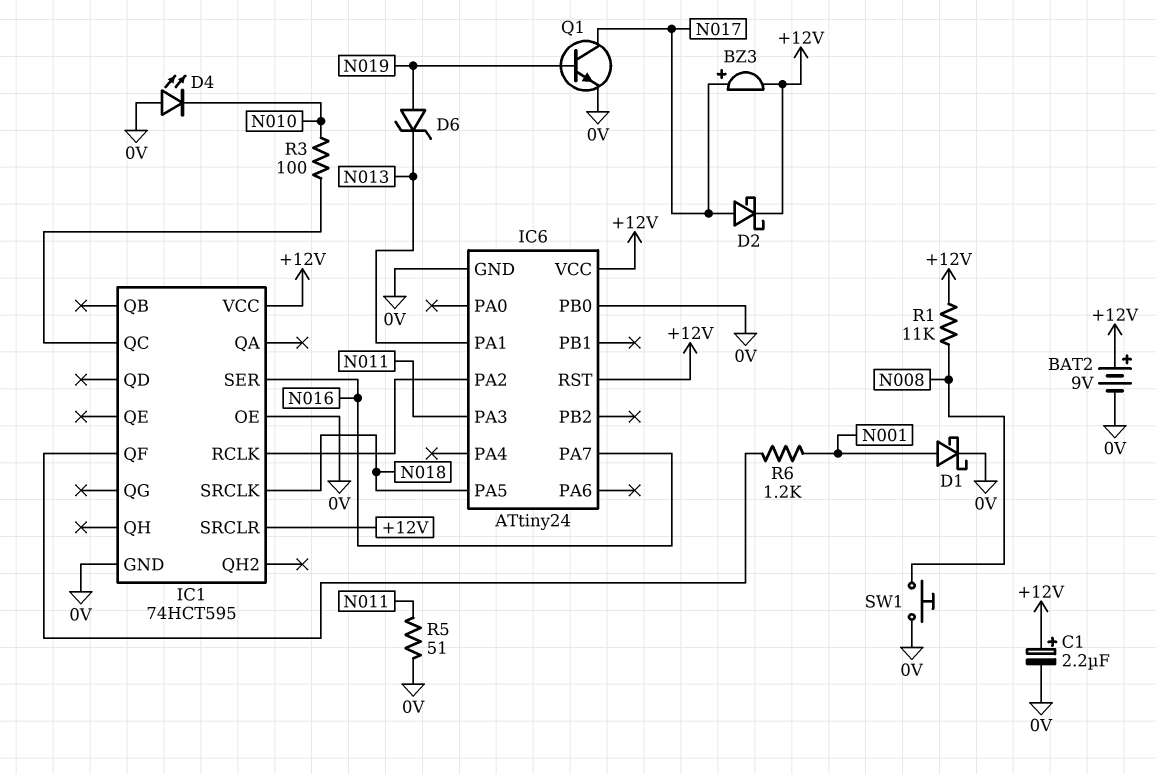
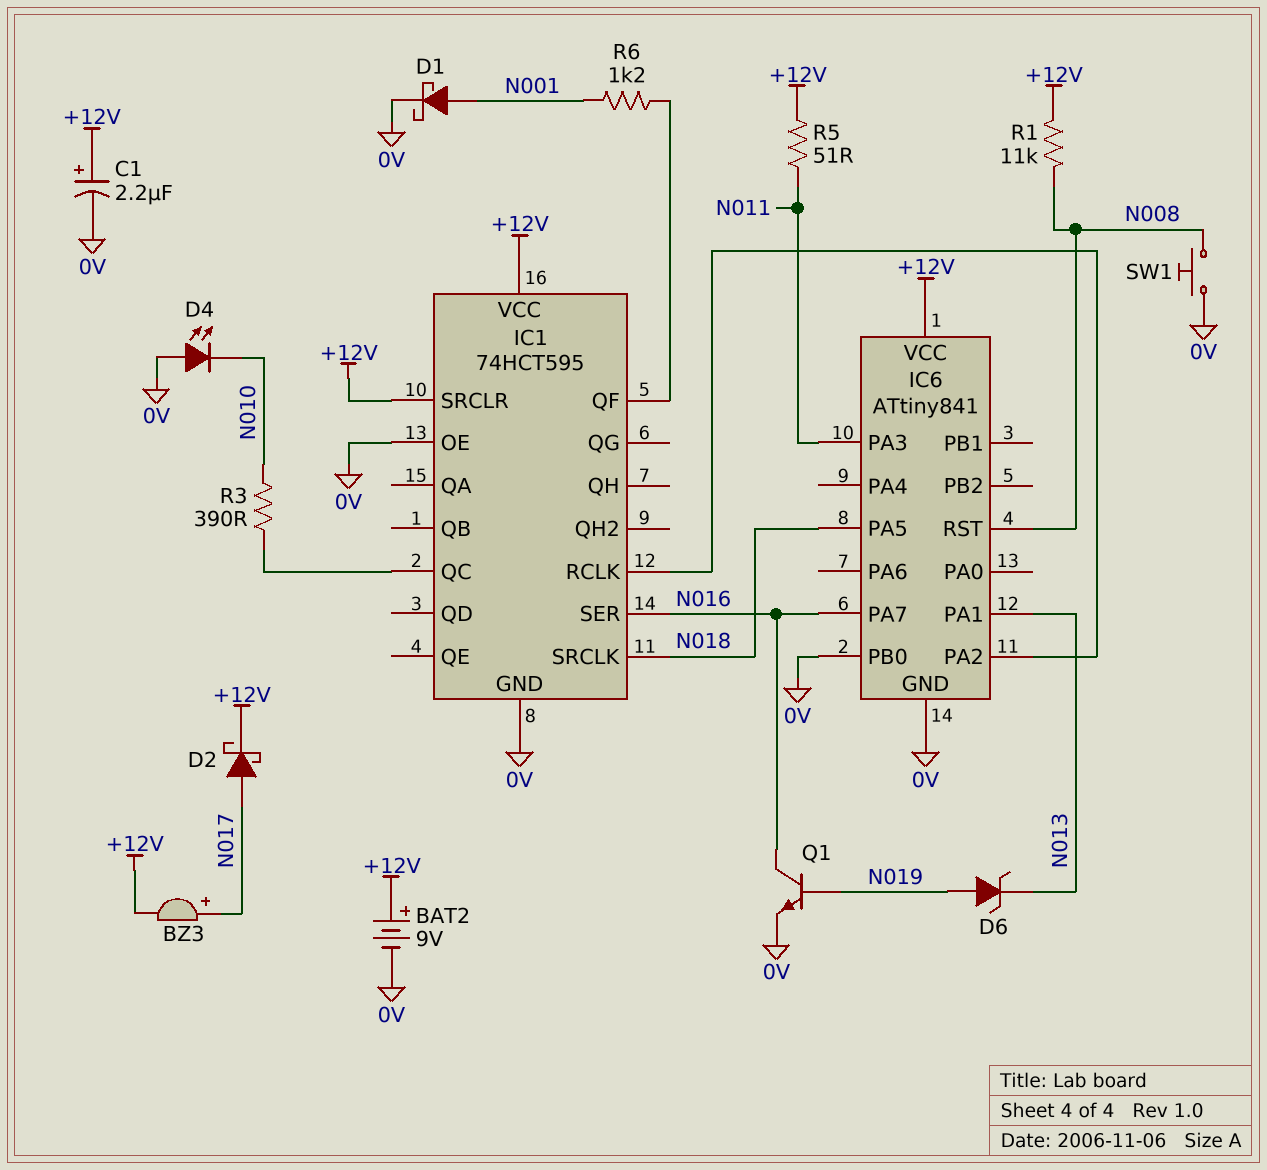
IC6: ATtiny24 -> ATtiny841
IC6 pin RST: +12V -> N008
Q1: NPN (B N019, C N017, E 0V) -> NPN (B N019, C N016, E 0V)
R3: 100 (IC1/QC, N010) -> 390 (IC1/QC, N010)
R5: 51 (0V, N011) -> 51 (+12V, N011)

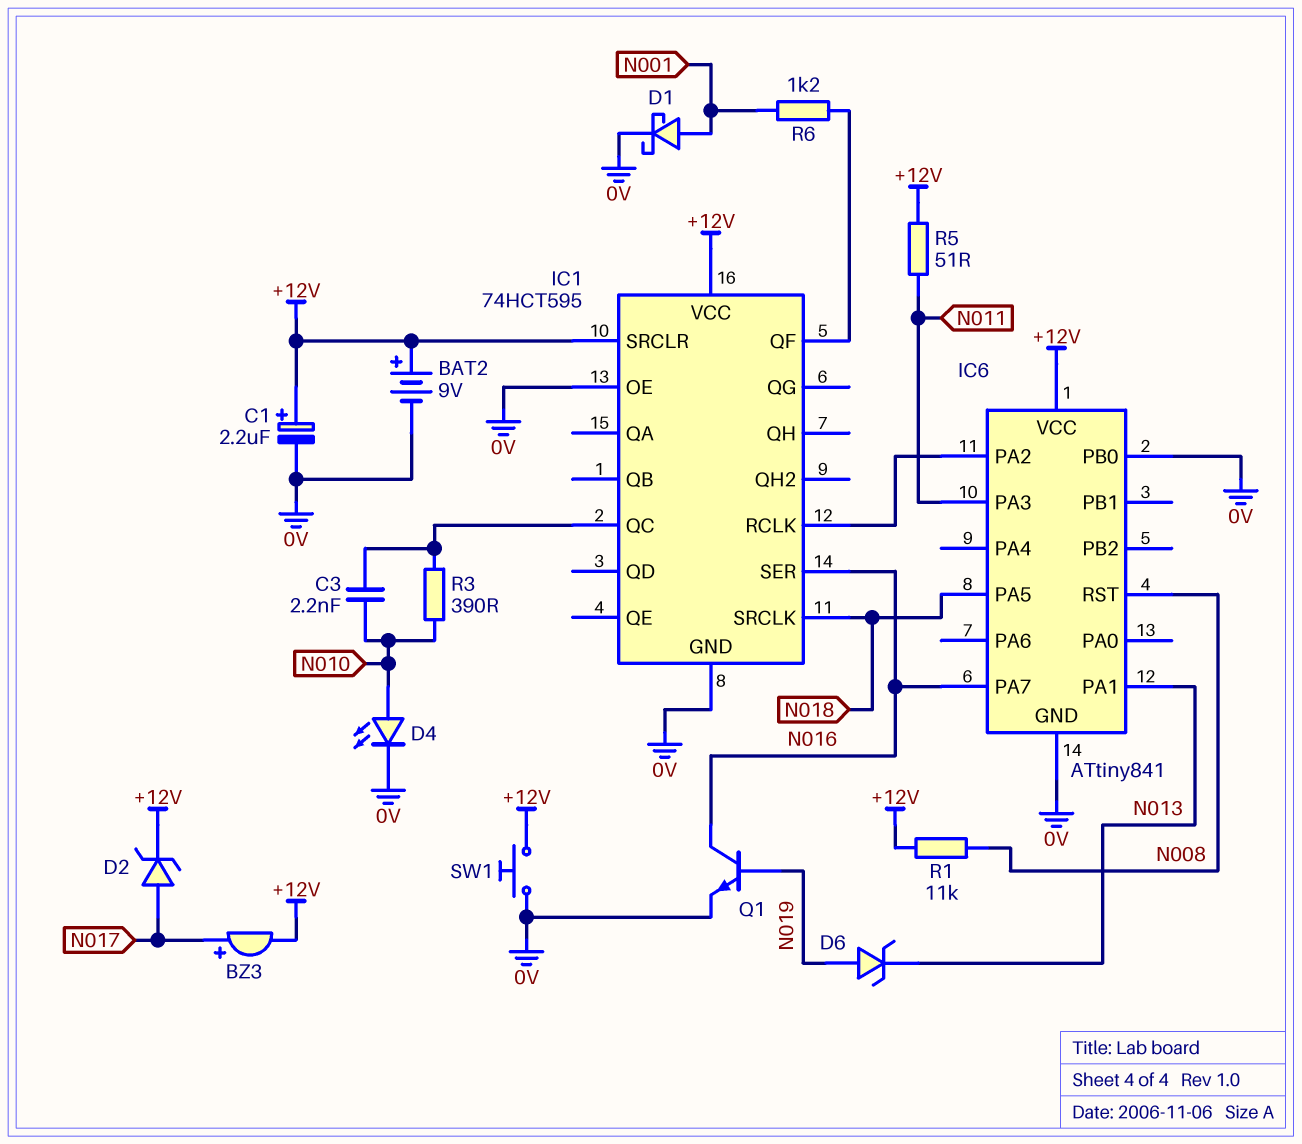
C3: none -> 2.2nF (IC1/QC, N010)
D2: schottky (A N017, K +12V) -> zener (A N017, K +12V)
D4: LED (A 0V, K N010) -> LED (A N010, K 0V)
SW1: button (0V, N008) -> button (+12V, 0V)

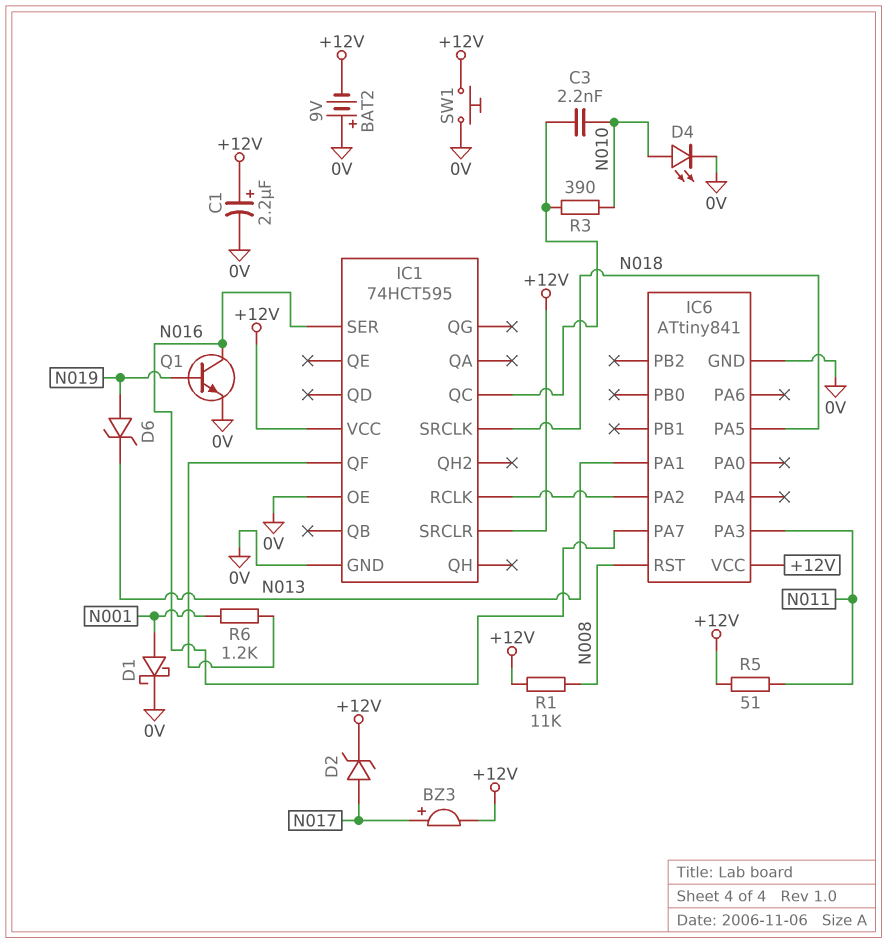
BAT2: 9V (plus +12V, minus 0V) -> 9V (plus 0V, minus +12V)
IC6 pin PB0: 0V -> none

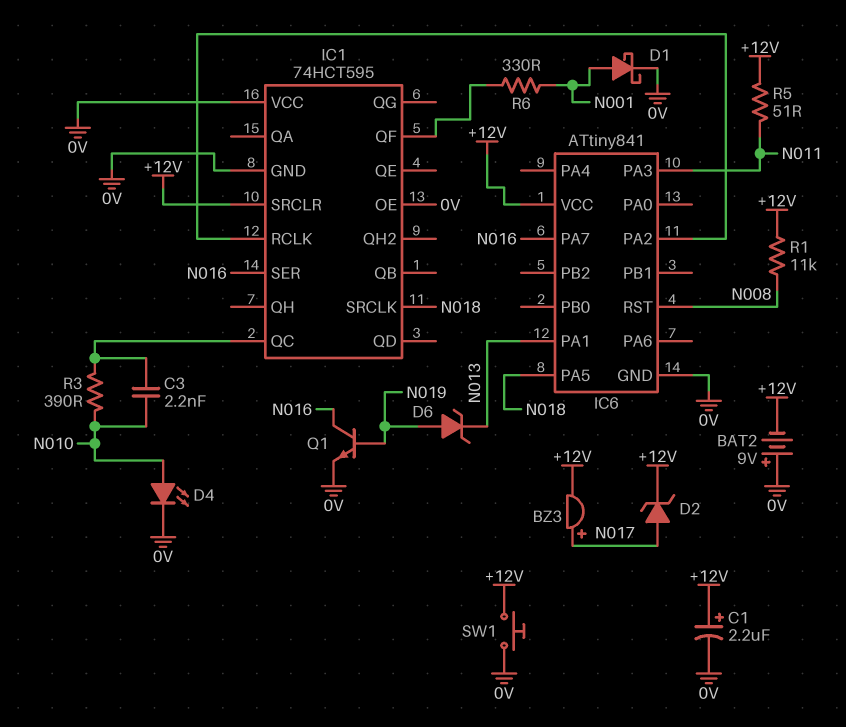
IC1 pin VCC: +12V -> 0V
R6: 1.2k (IC1/QF, N001) -> 330 (IC1/QF, N001)

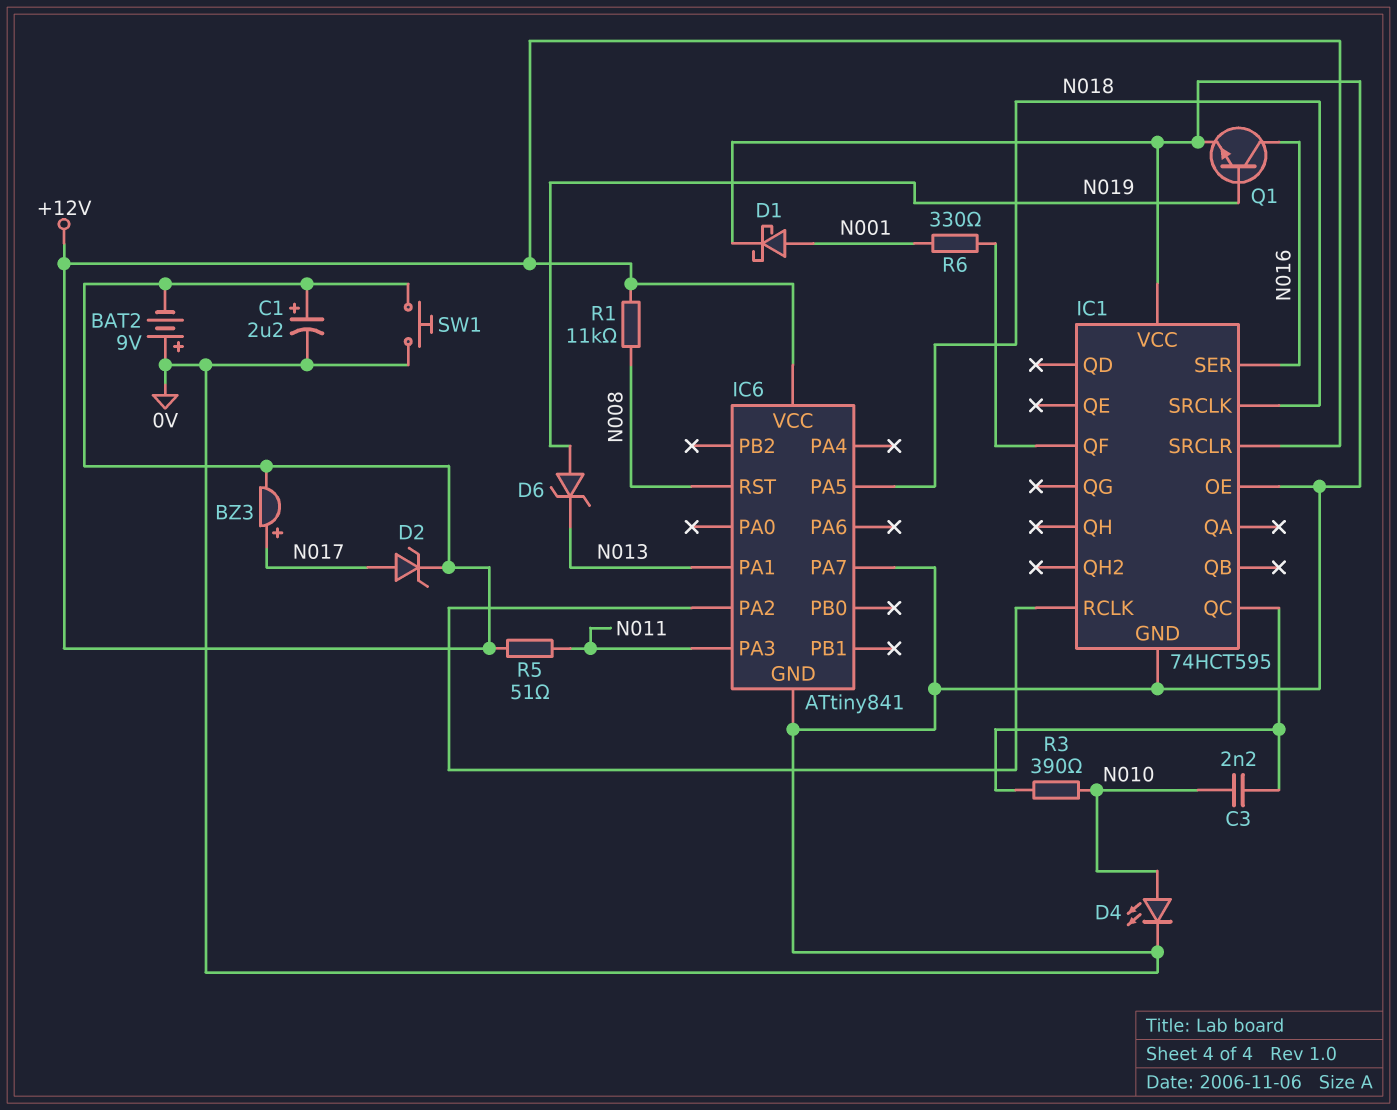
IC6 pin PA7: N016 -> 0V

